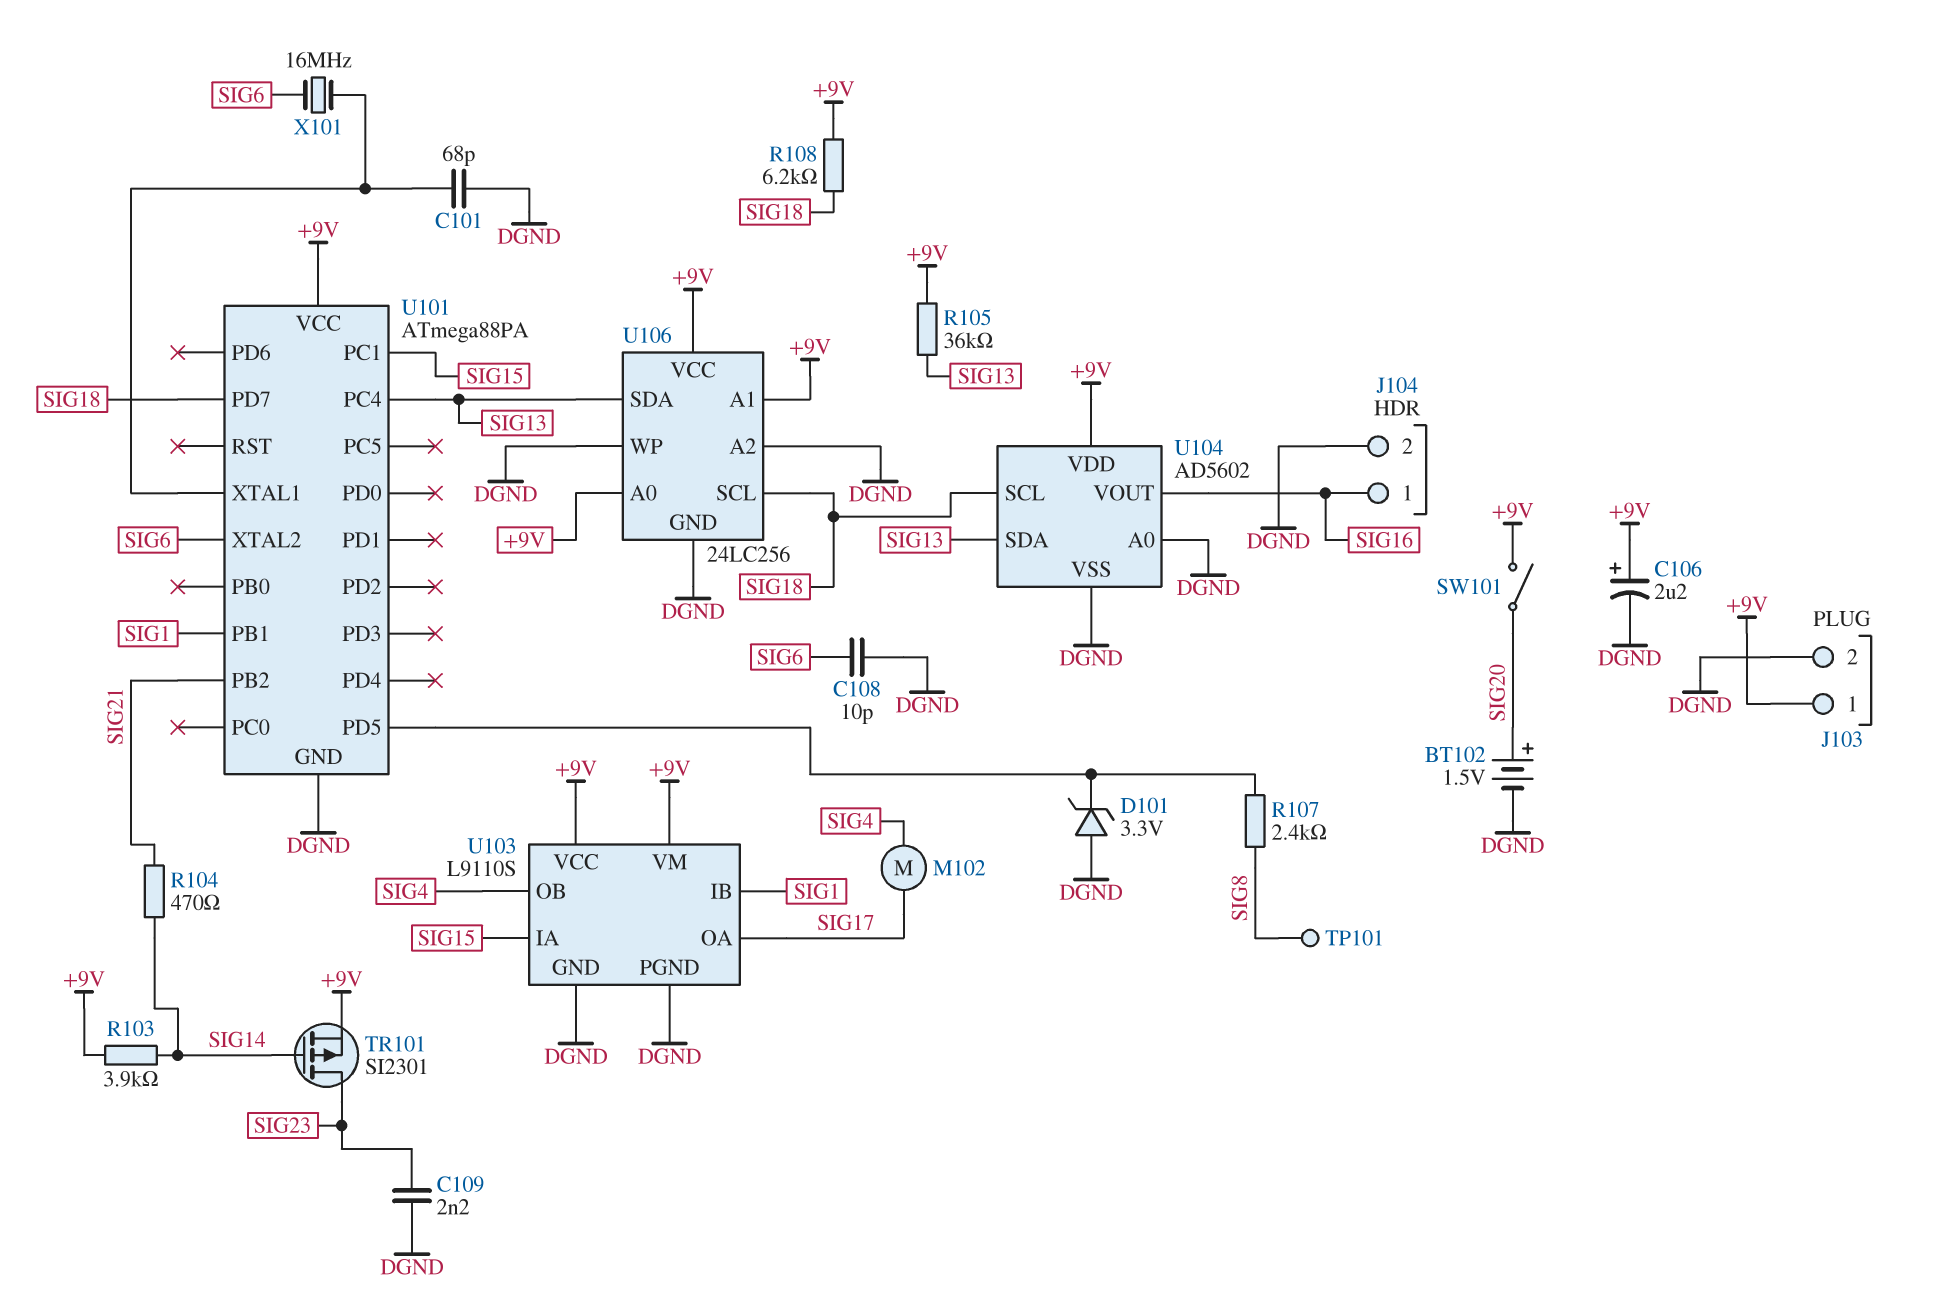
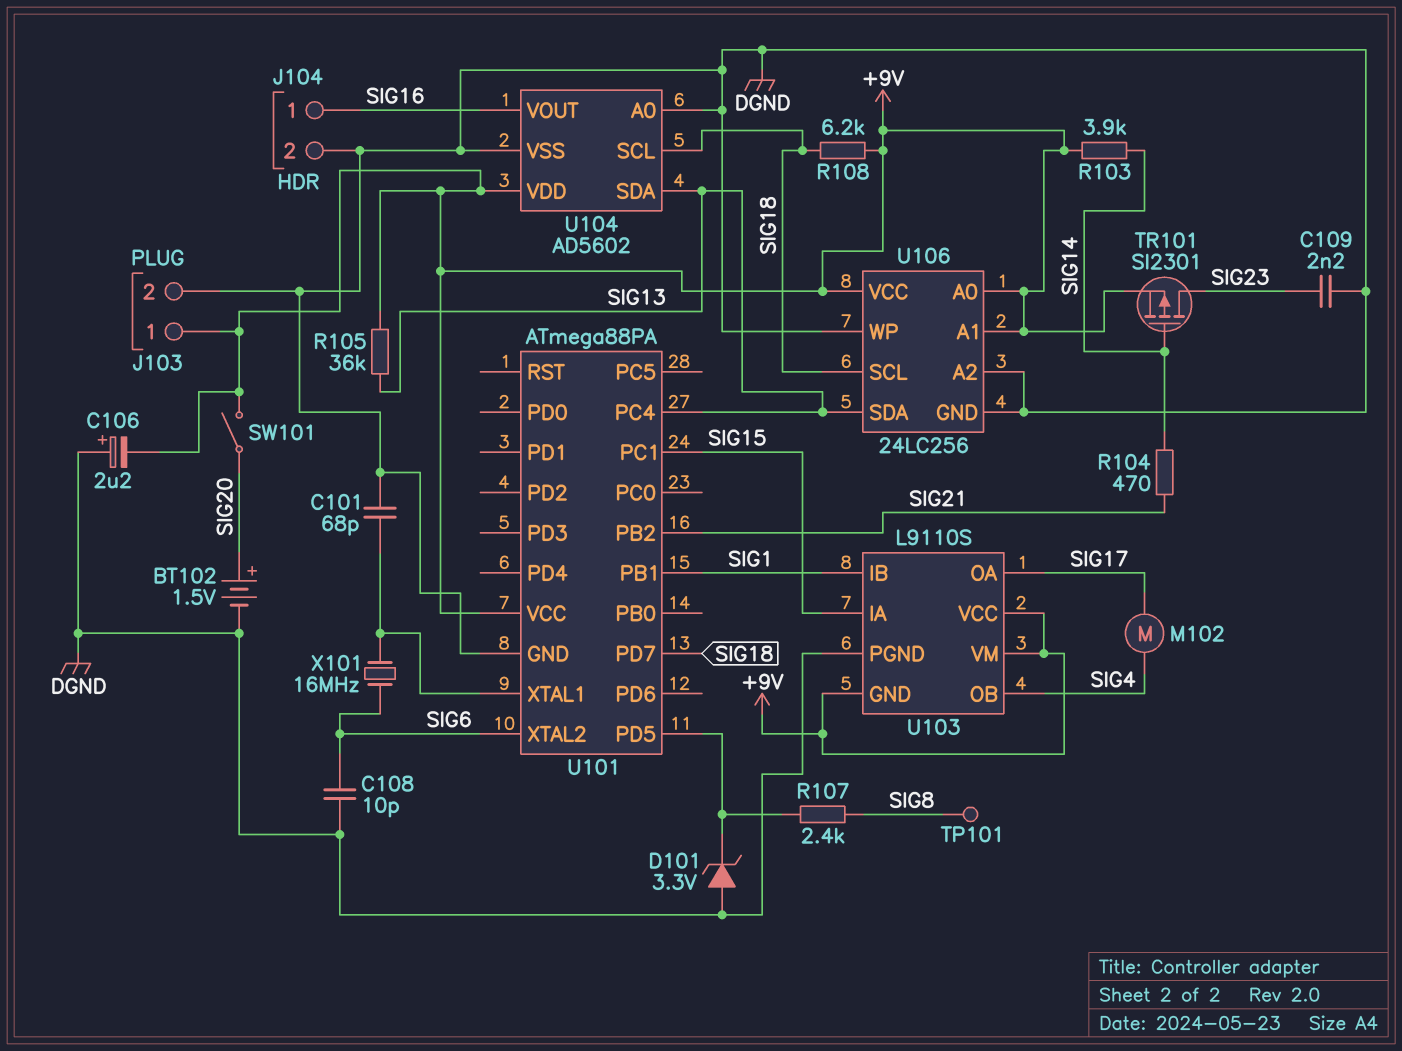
C106: 2.2uF (plus +9V, minus DGND) -> 2.2uF (plus DGND, minus +9V)
U103 pin GND: DGND -> +9V

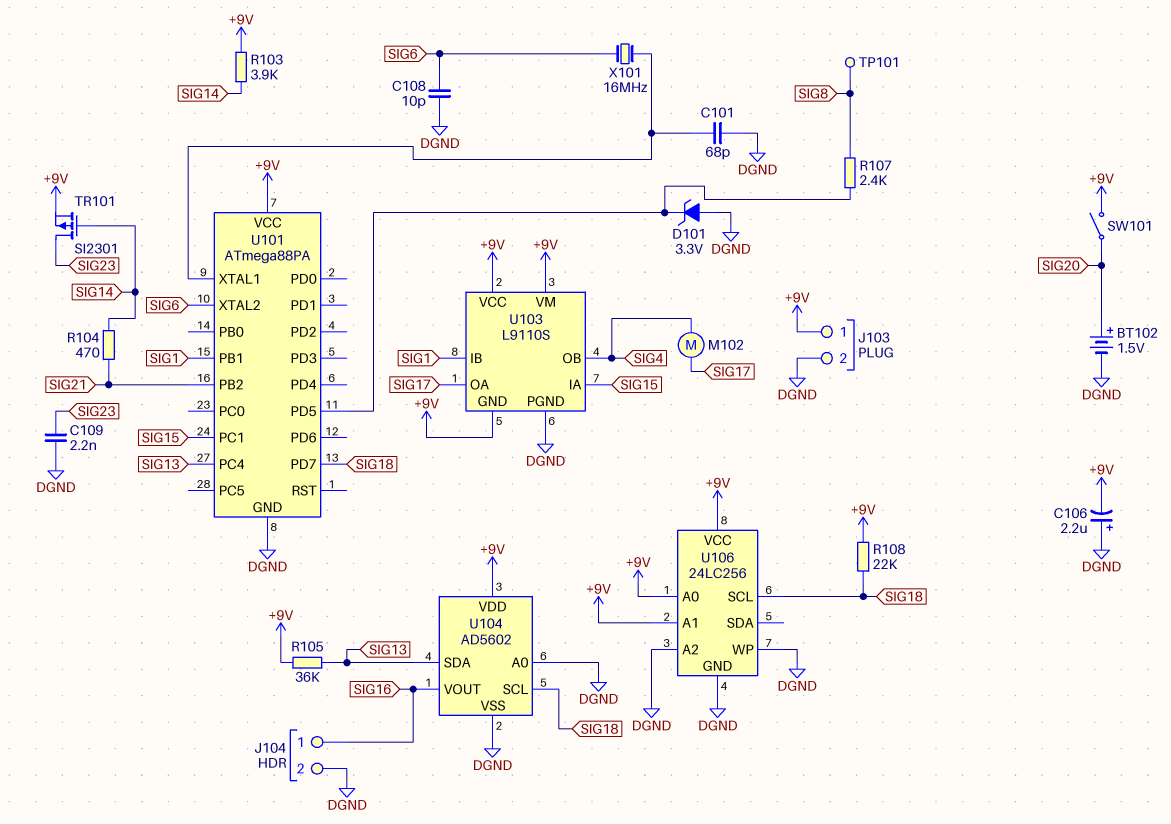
R108: 6.2k (+9V, SIG18) -> 22k (+9V, SIG18)
U106 pin SDA: SIG13 -> none

